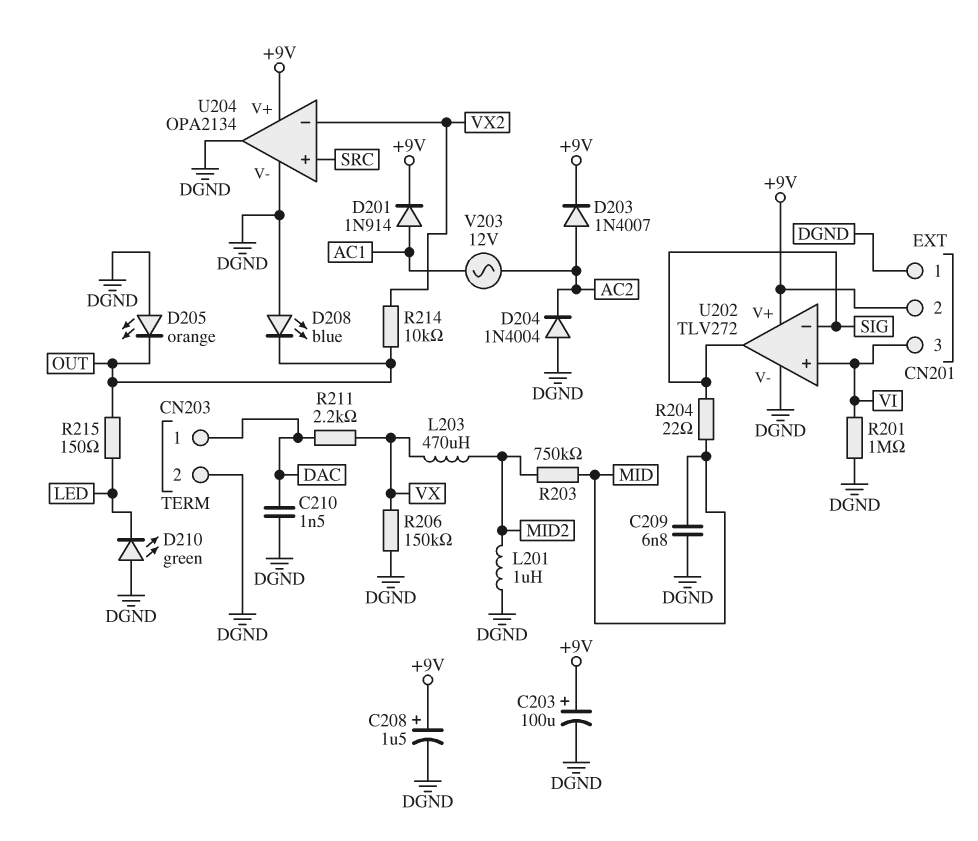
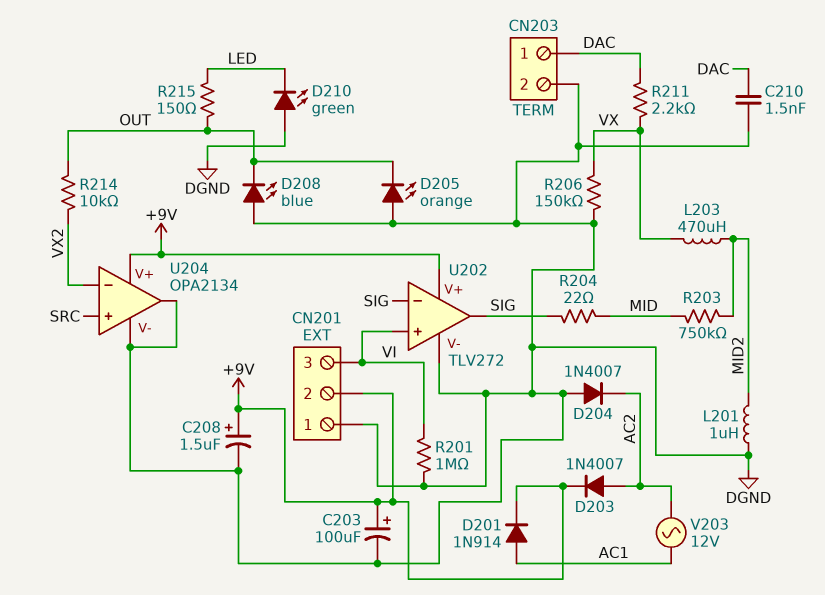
C209: 6.8nF (DGND, MID) -> none
D204: diode 1N4004 (A DGND, K AC2) -> diode 1N4007 (A DGND, K AC2)

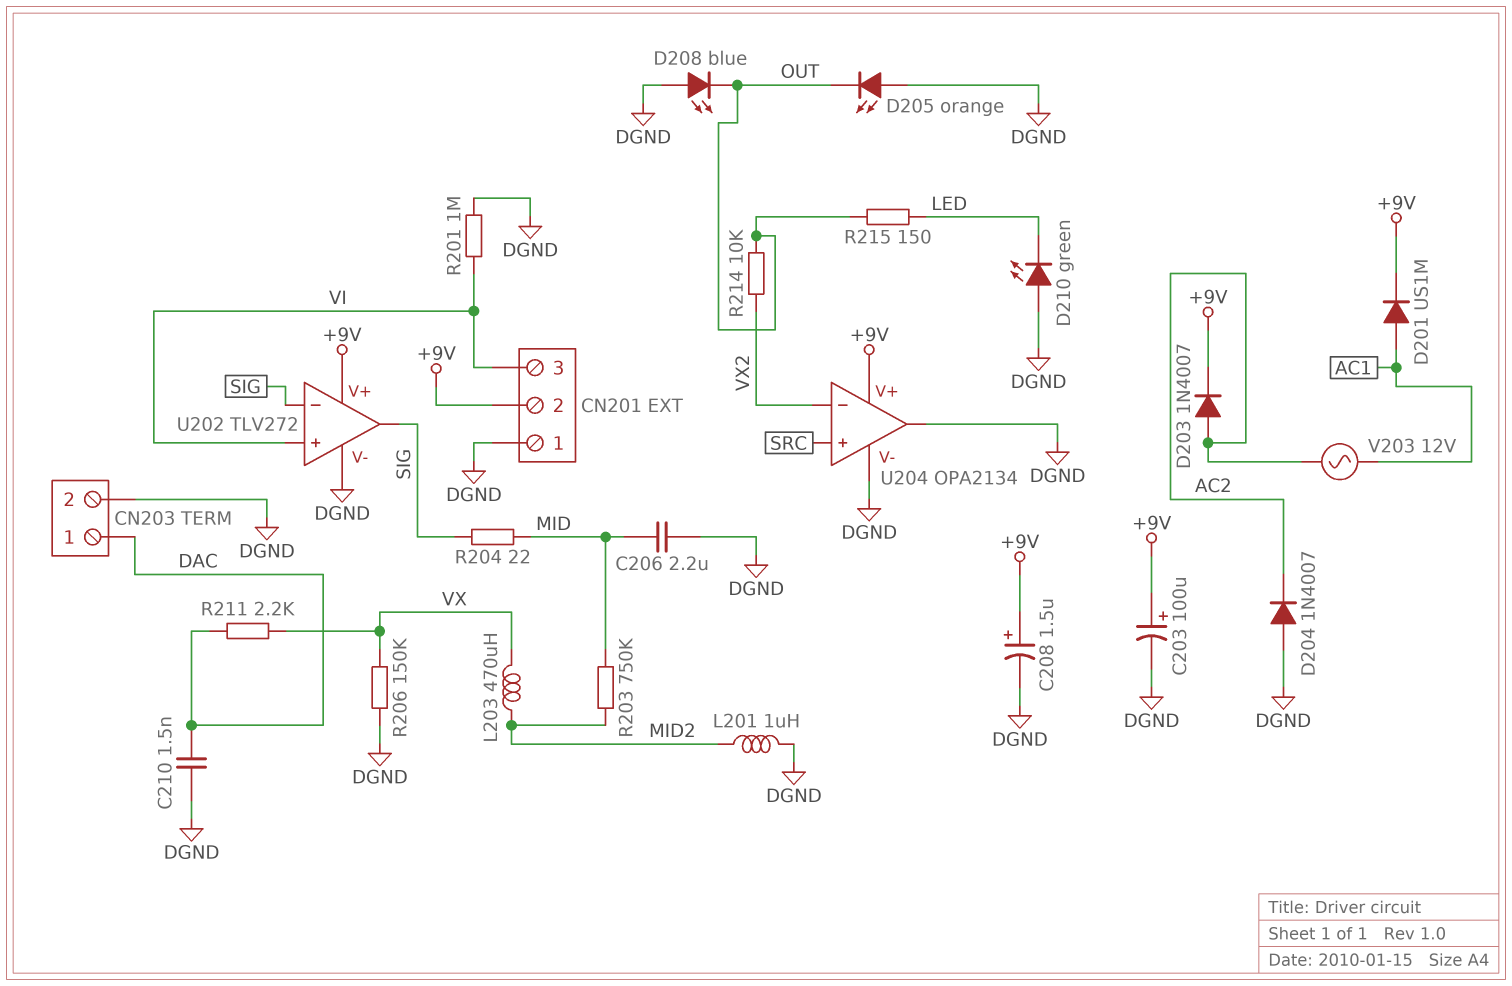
C206: none -> 2.2uF (DGND, MID)
D201: diode 1N914 (A AC1, K +9V) -> diode US1M (A AC1, K +9V)

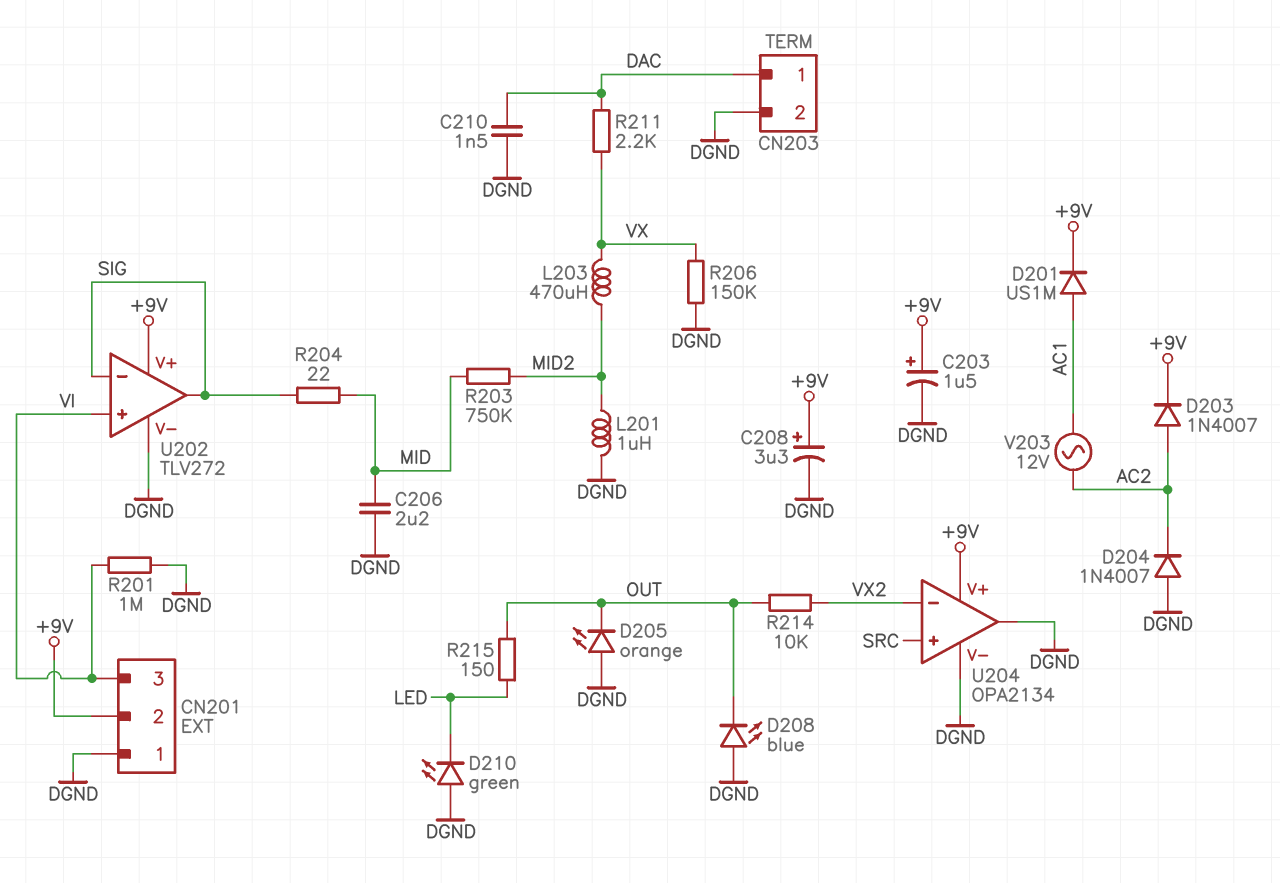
C203: 100uF (plus +9V, minus DGND) -> 1.5uF (plus +9V, minus DGND)
C208: 1.5uF (plus +9V, minus DGND) -> 3.3uF (plus +9V, minus DGND)

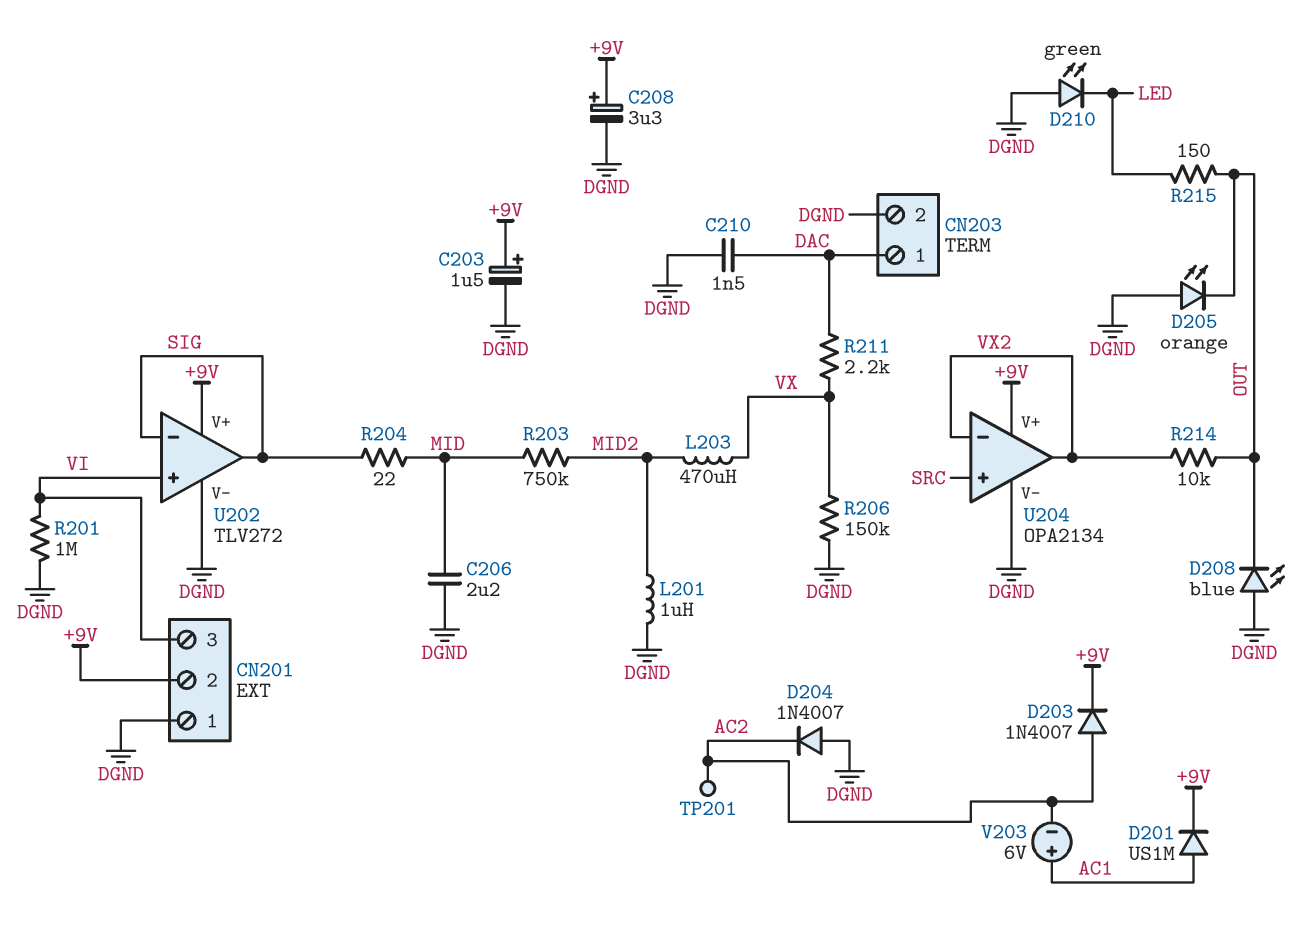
TP201: none -> test point (AC2)
U204 pin out: DGND -> VX2
V203: AC 12V (AC1, AC2) -> 6V (plus AC1, minus AC2)

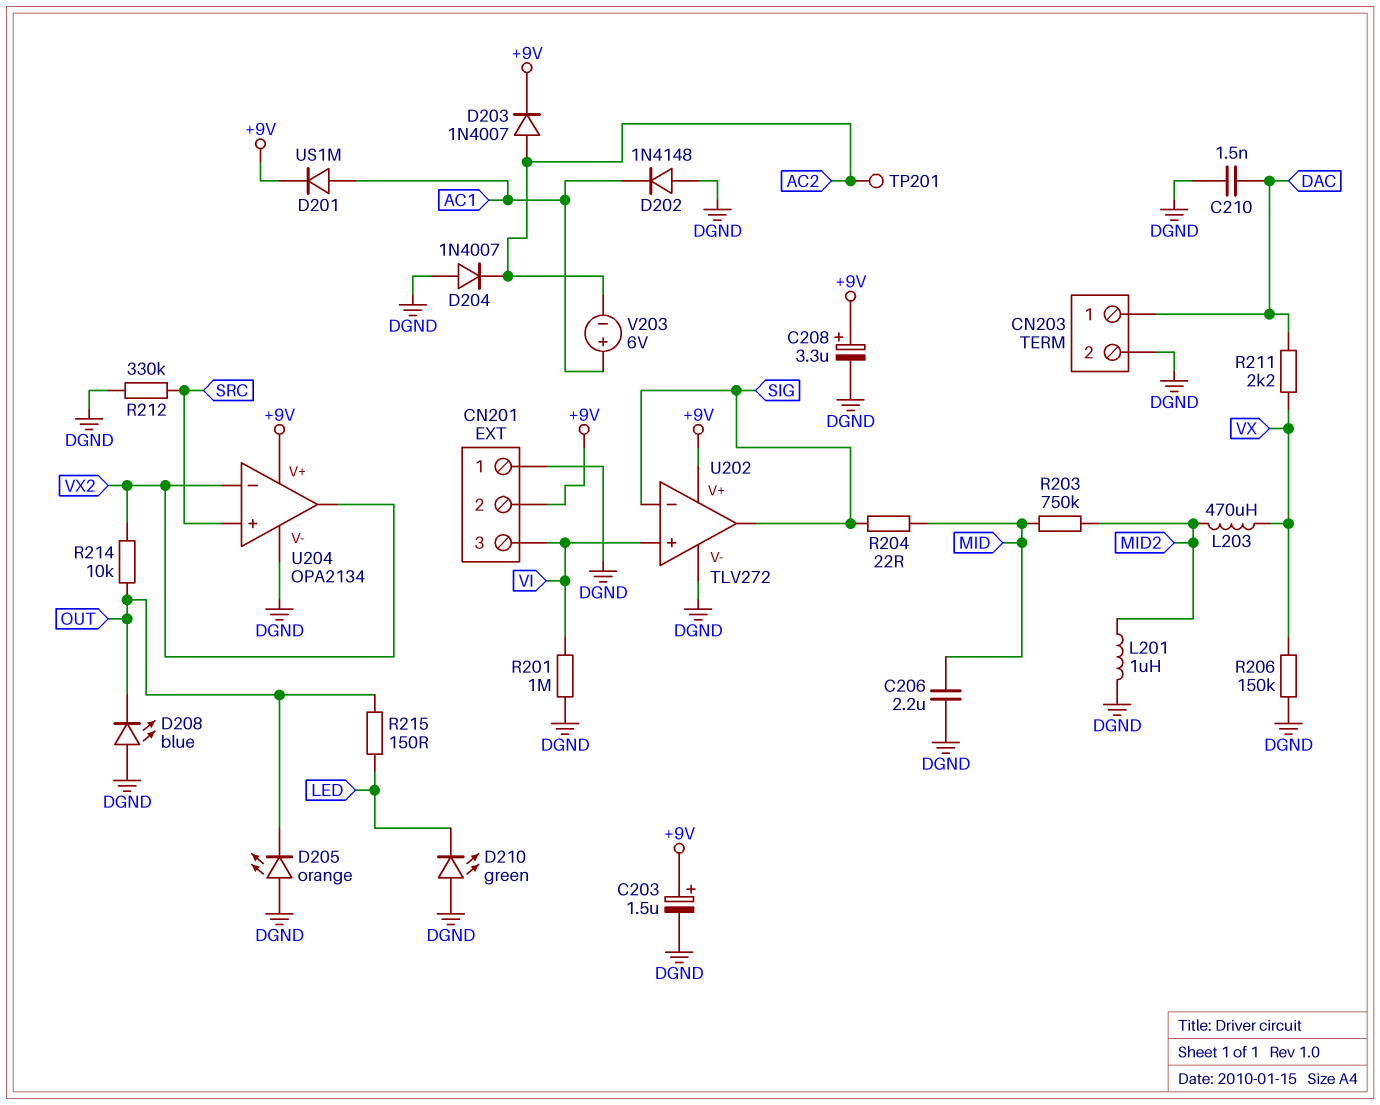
D202: none -> diode 1N4148 (A DGND, K AC1)
R212: none -> 330k (DGND, SRC)

